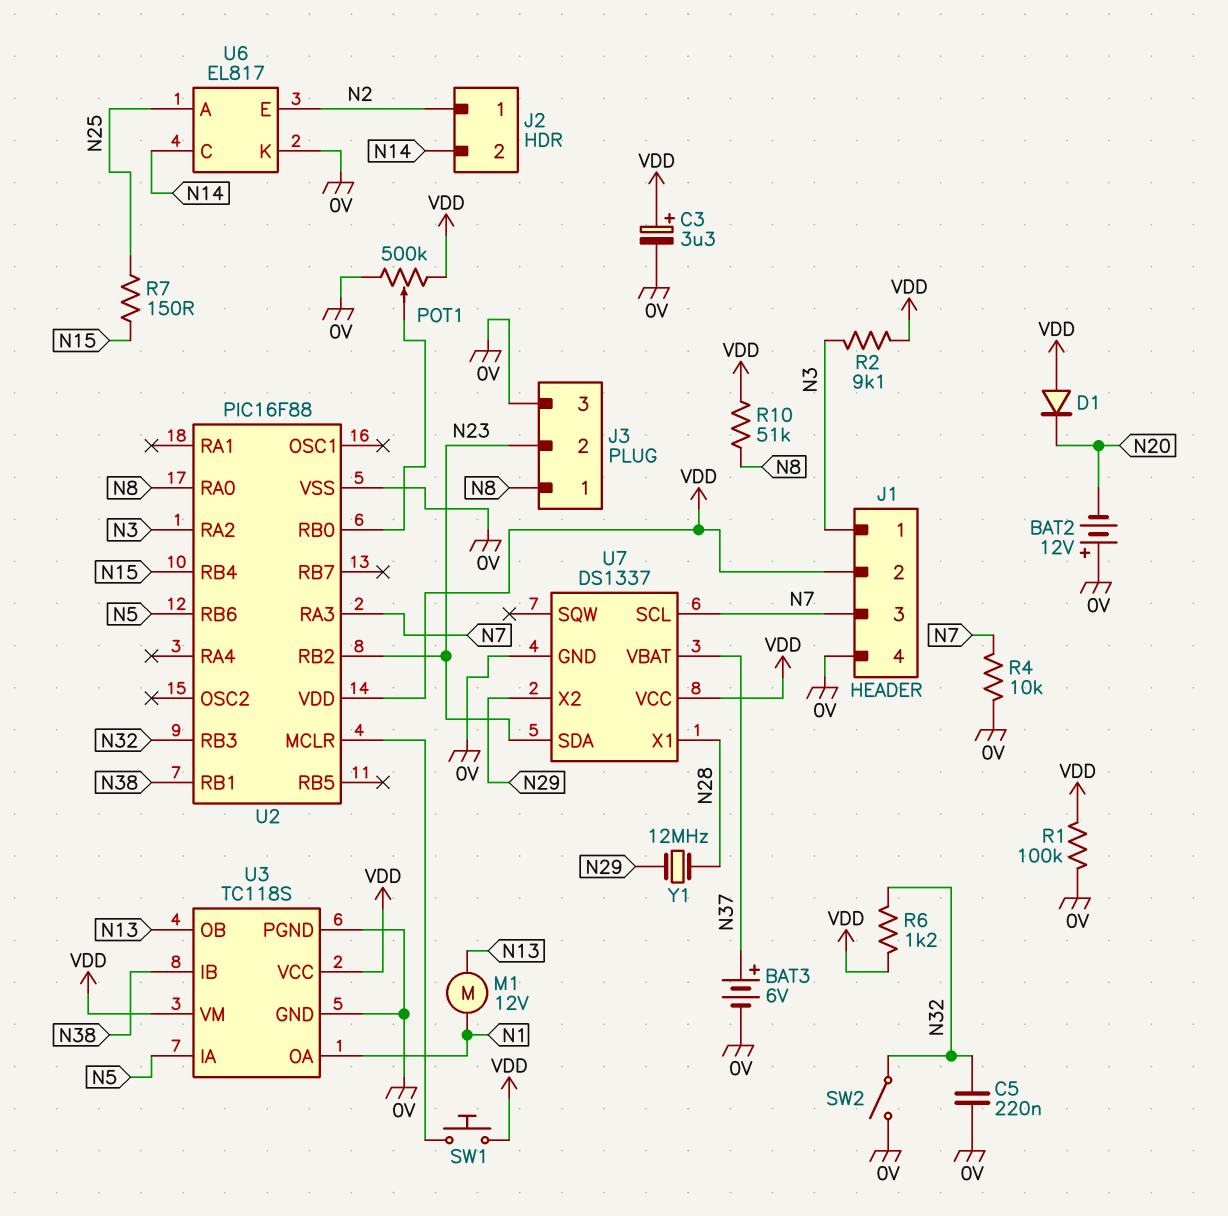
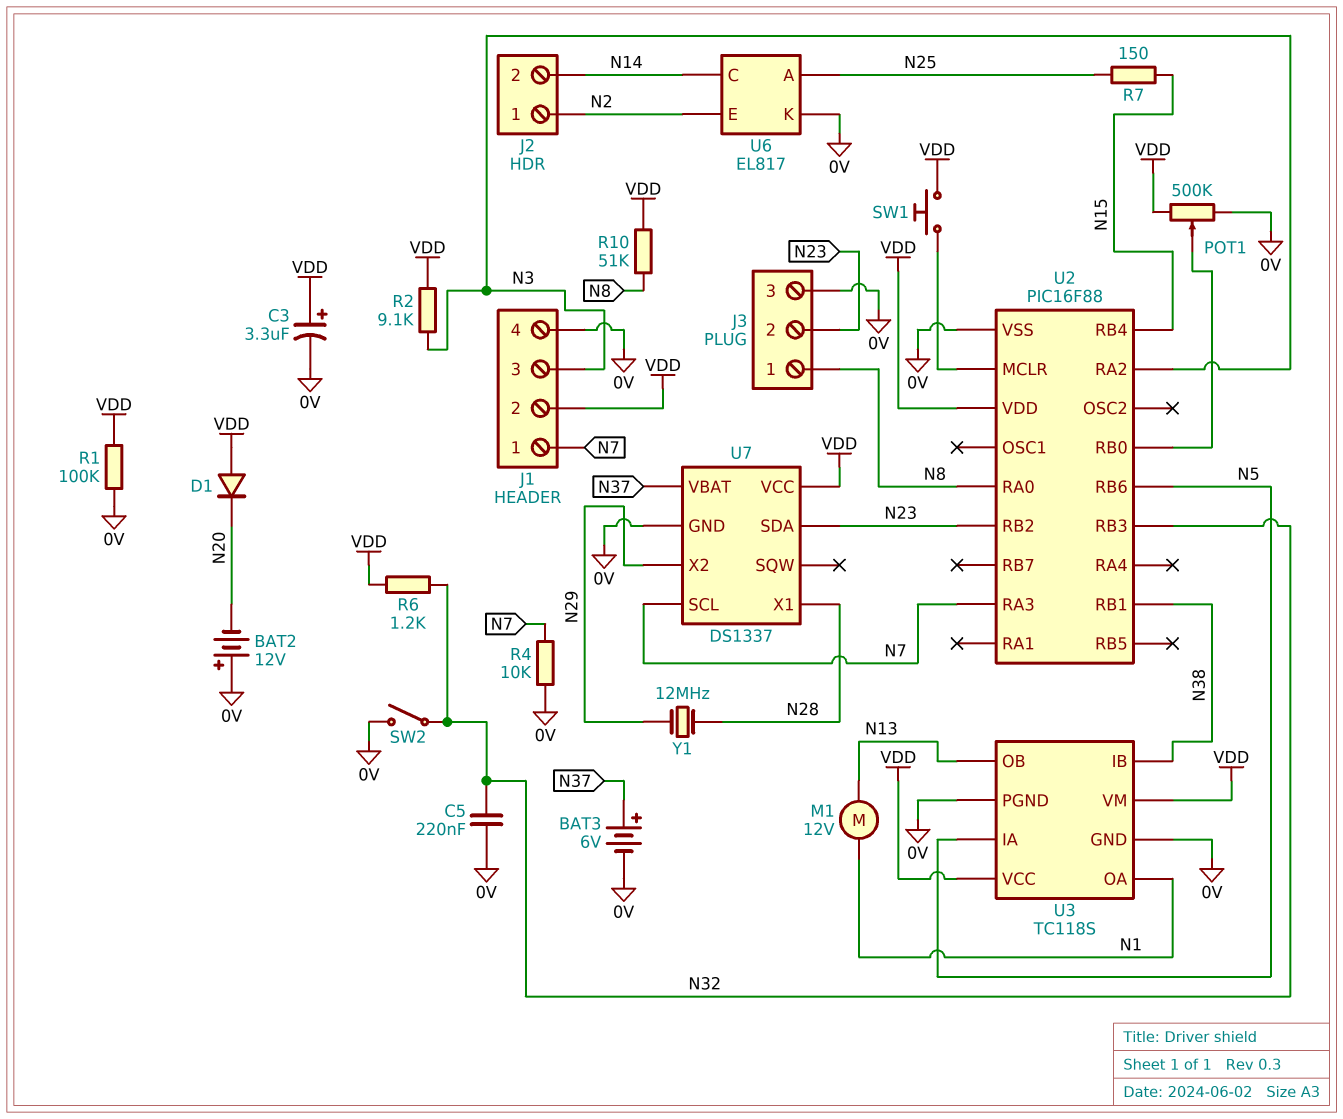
J1 pin 1: N3 -> N7
J1 pin 3: N7 -> N3

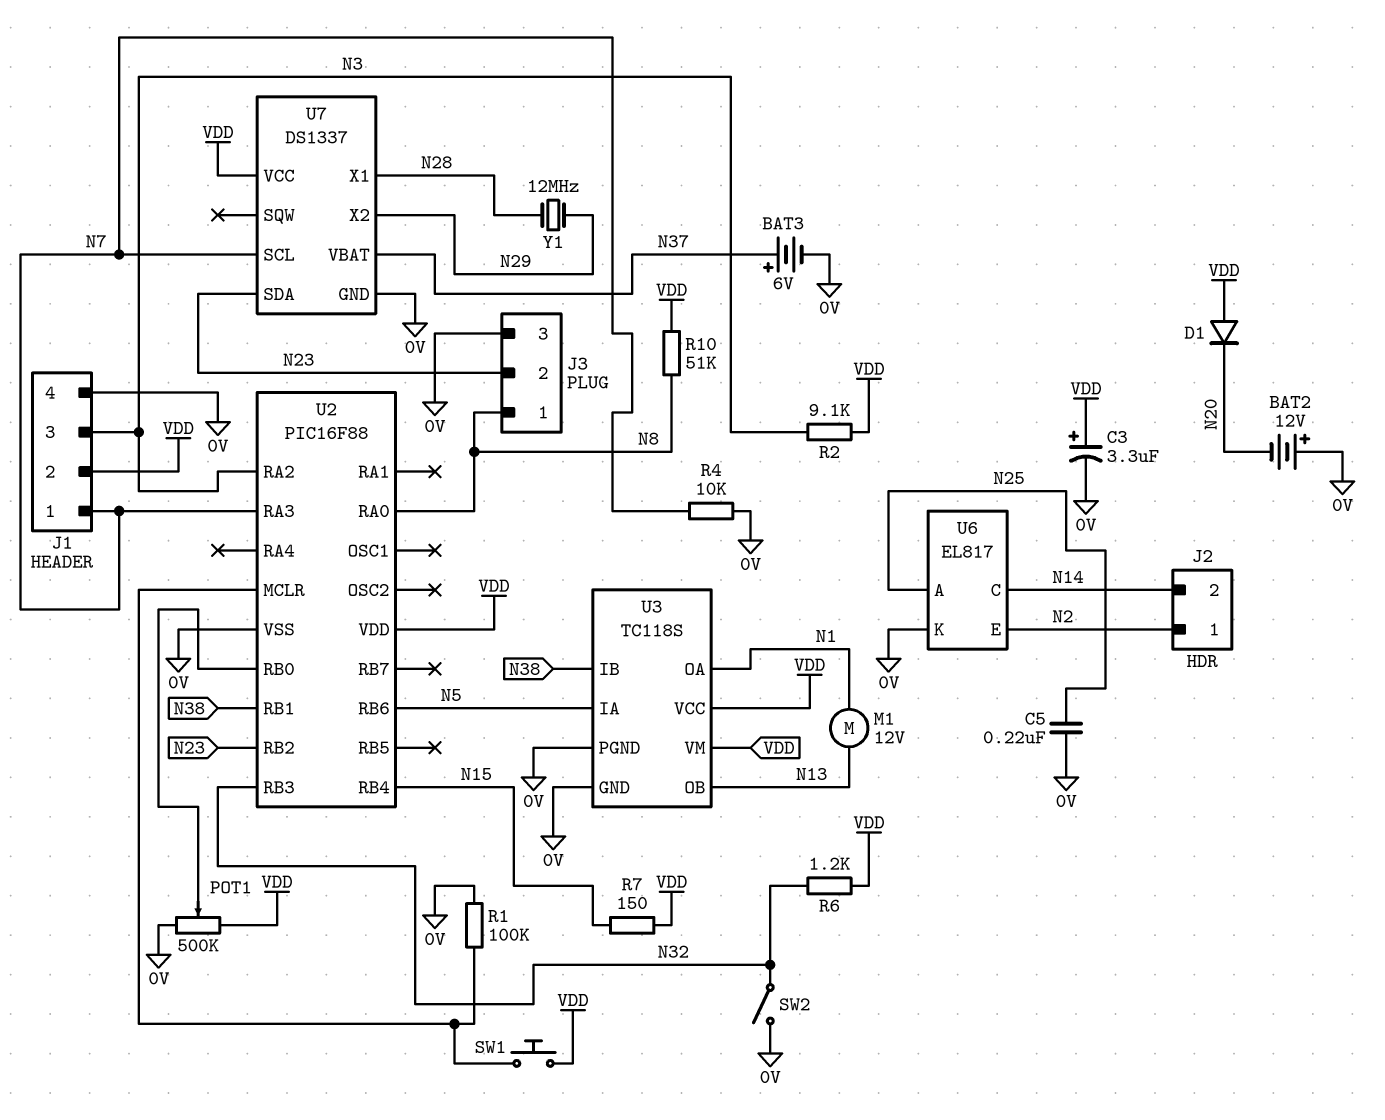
C5: 220nF (0V, N32) -> 220nF (0V, N25)
R1: 100k (0V, VDD) -> 100k (0V, U2/MCLR)
R7: 150 (N15, N25) -> 150 (N15, VDD)

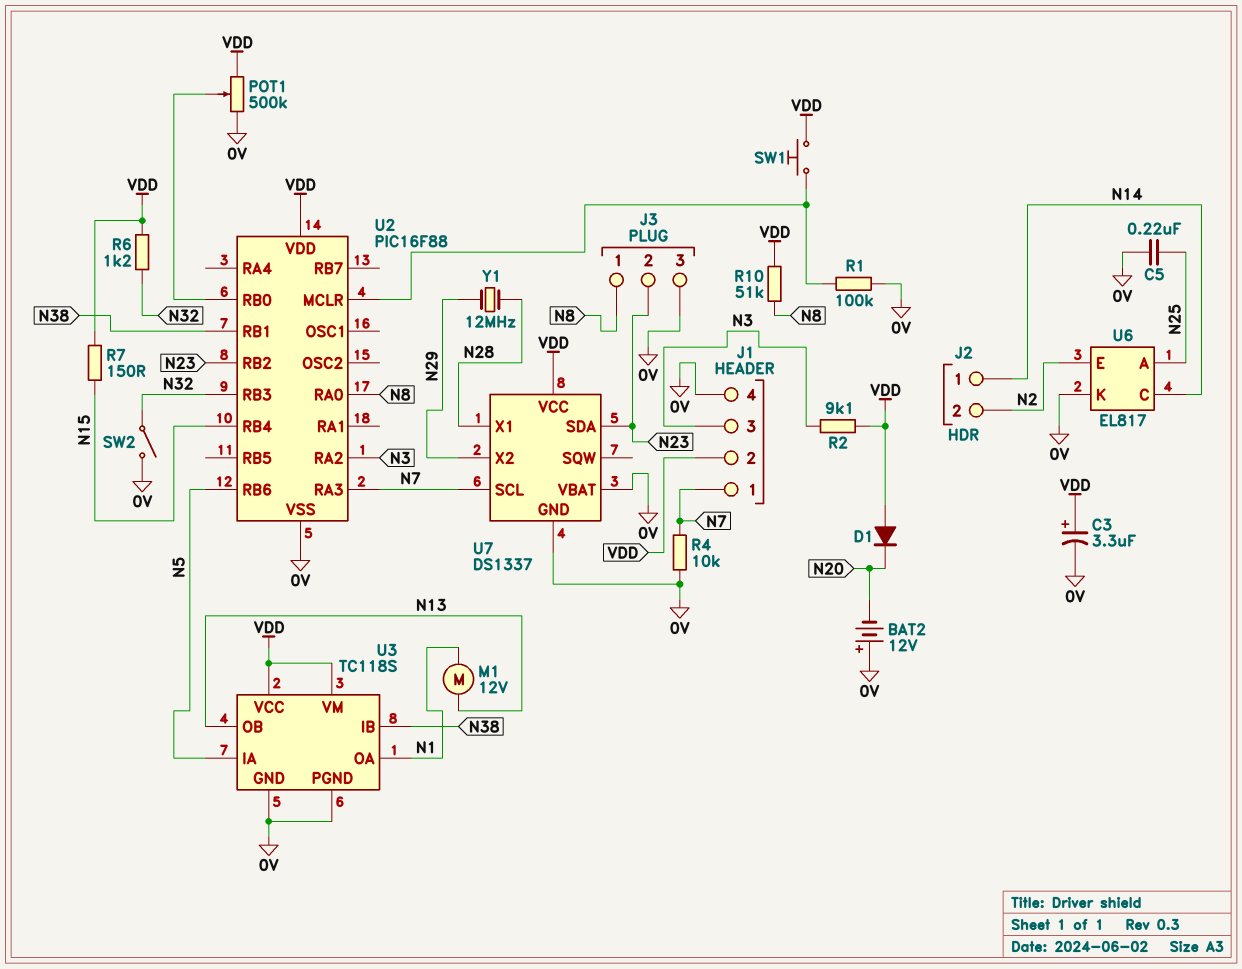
BAT3: 6V (plus N37, minus 0V) -> none
J2 pin 1: N2 -> N14
J2 pin 2: N14 -> N2
U7 pin VBAT: N37 -> 0V

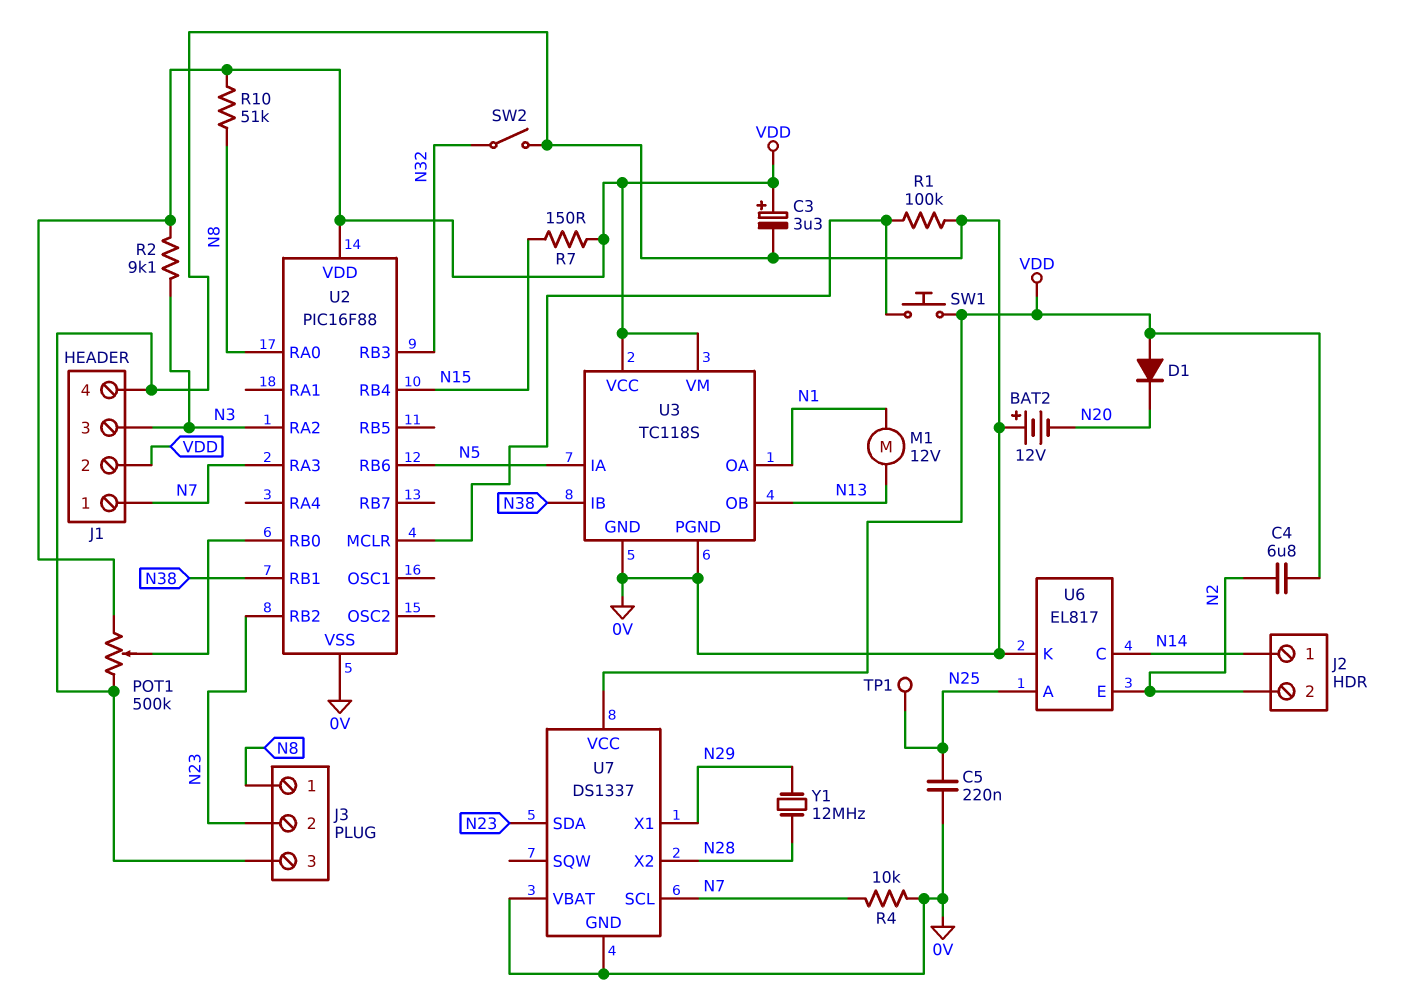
C4: none -> 6.8uF (N2, VDD)
R6: 1.2k (N32, VDD) -> none
TP1: none -> test point (N25)
U7 pin X1: N28 -> N29
U7 pin X2: N29 -> N28

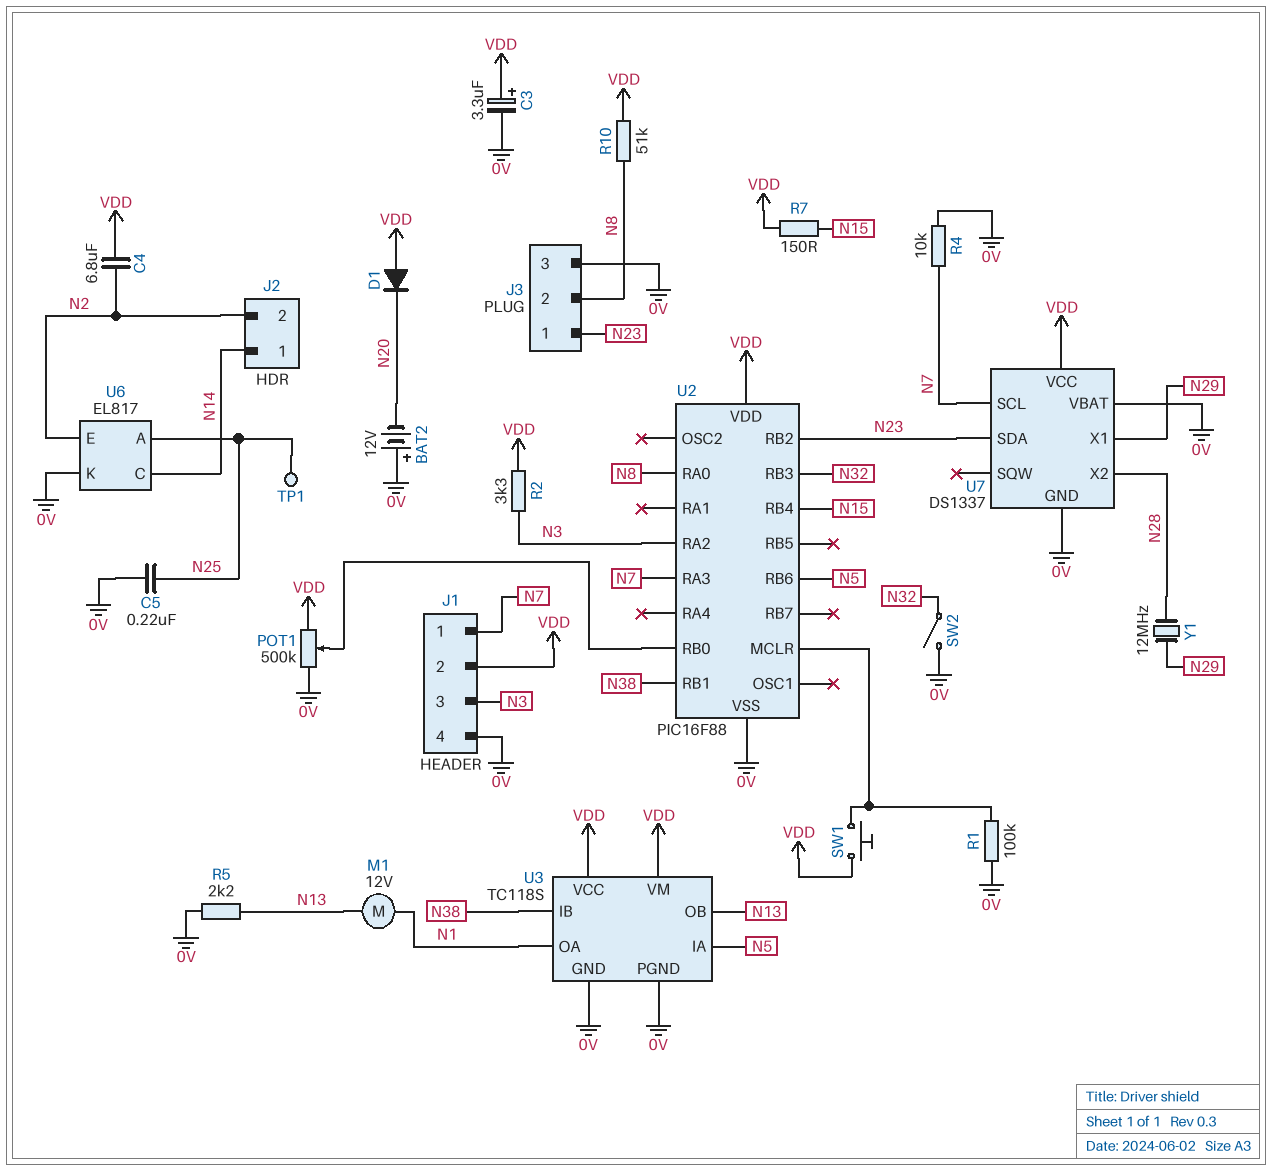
J3 pin 1: N8 -> N23
J3 pin 2: N23 -> N8
R2: 9.1k (N3, VDD) -> 3.3k (N3, VDD)
R5: none -> 2.2k (0V, N13)

